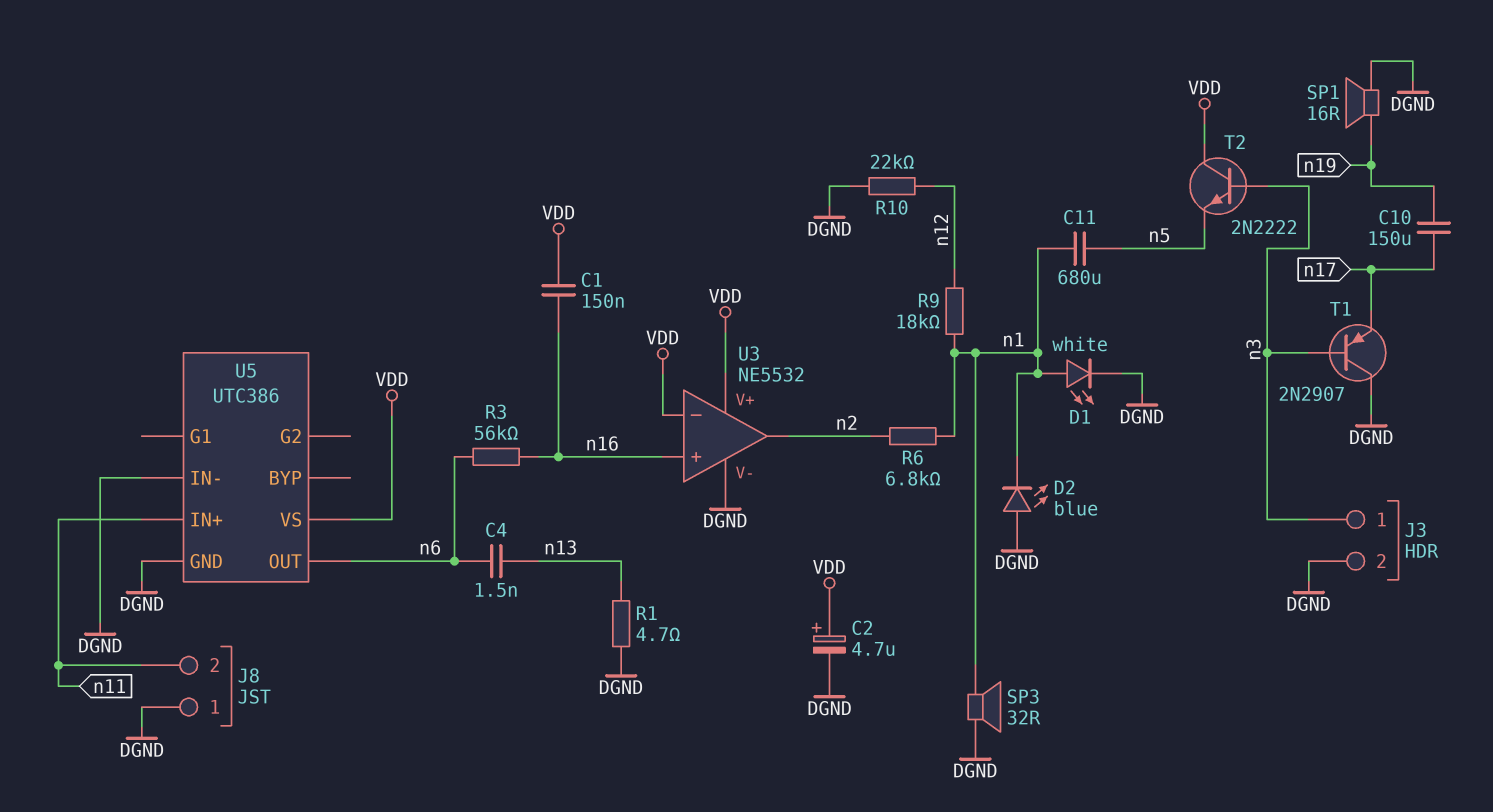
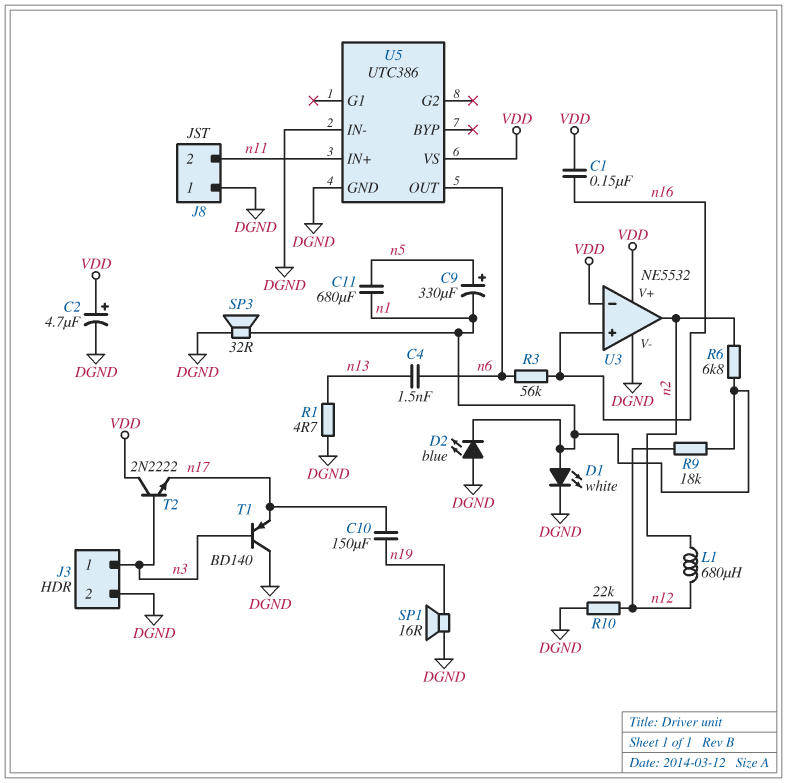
C9: none -> 330uF (plus n5, minus n1)
L1: none -> 680uH (n2, n12)
T1: PNP 2N2907 (B n3, C DGND, E n17) -> PNP BD140 (B n3, C DGND, E n17)
T2: NPN 2N2222 (B n3, C VDD, E n5) -> NPN 2N2222 (B n3, C VDD, E n17)

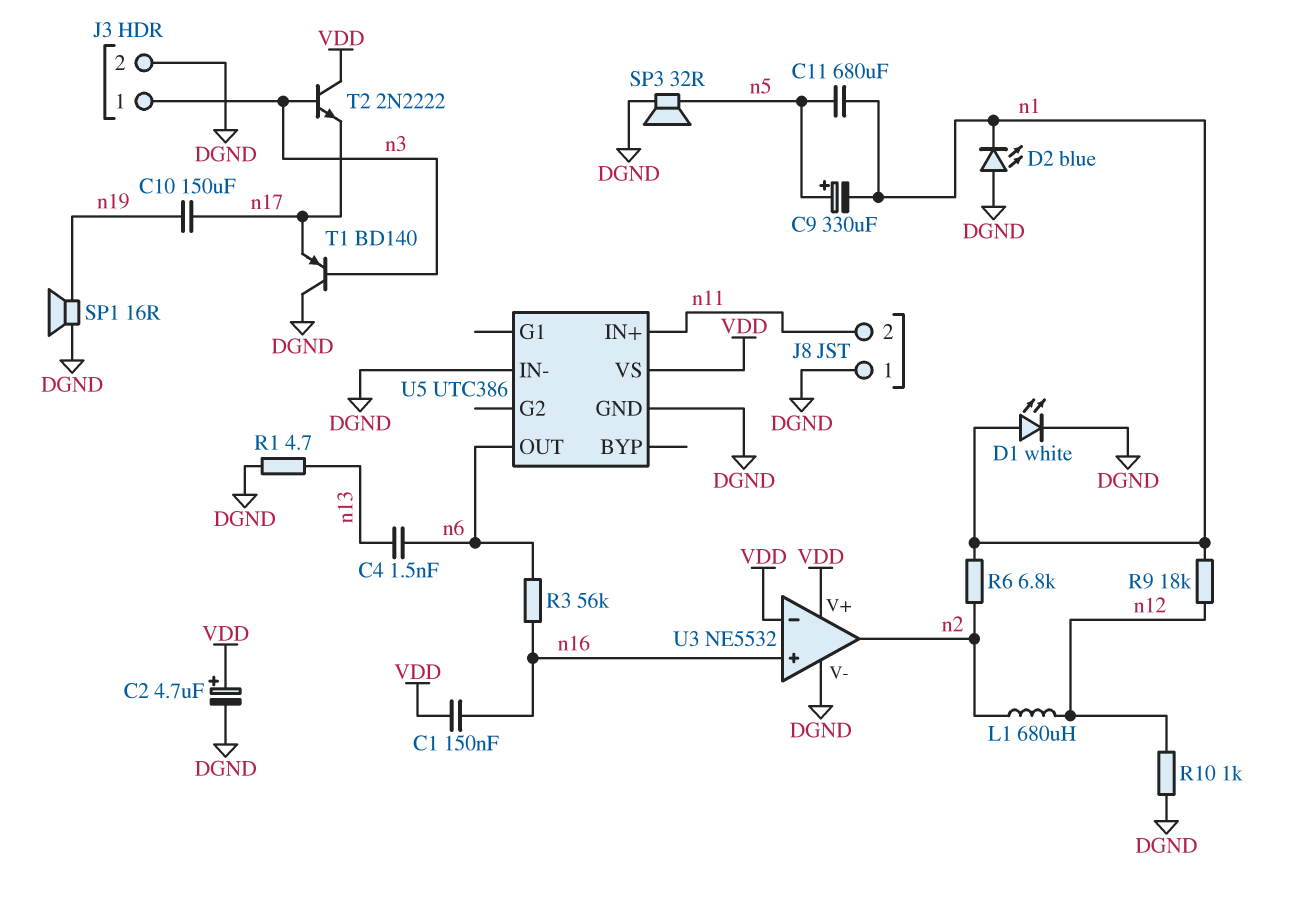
R10: 22k (DGND, n12) -> 1k (DGND, n12)
SP3: speaker 32R (DGND, n1) -> speaker 32R (DGND, n5)

